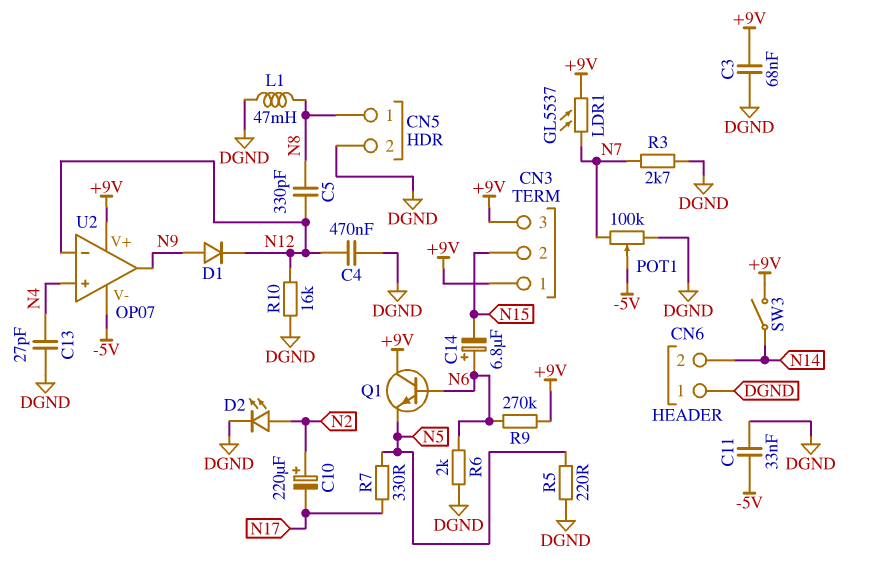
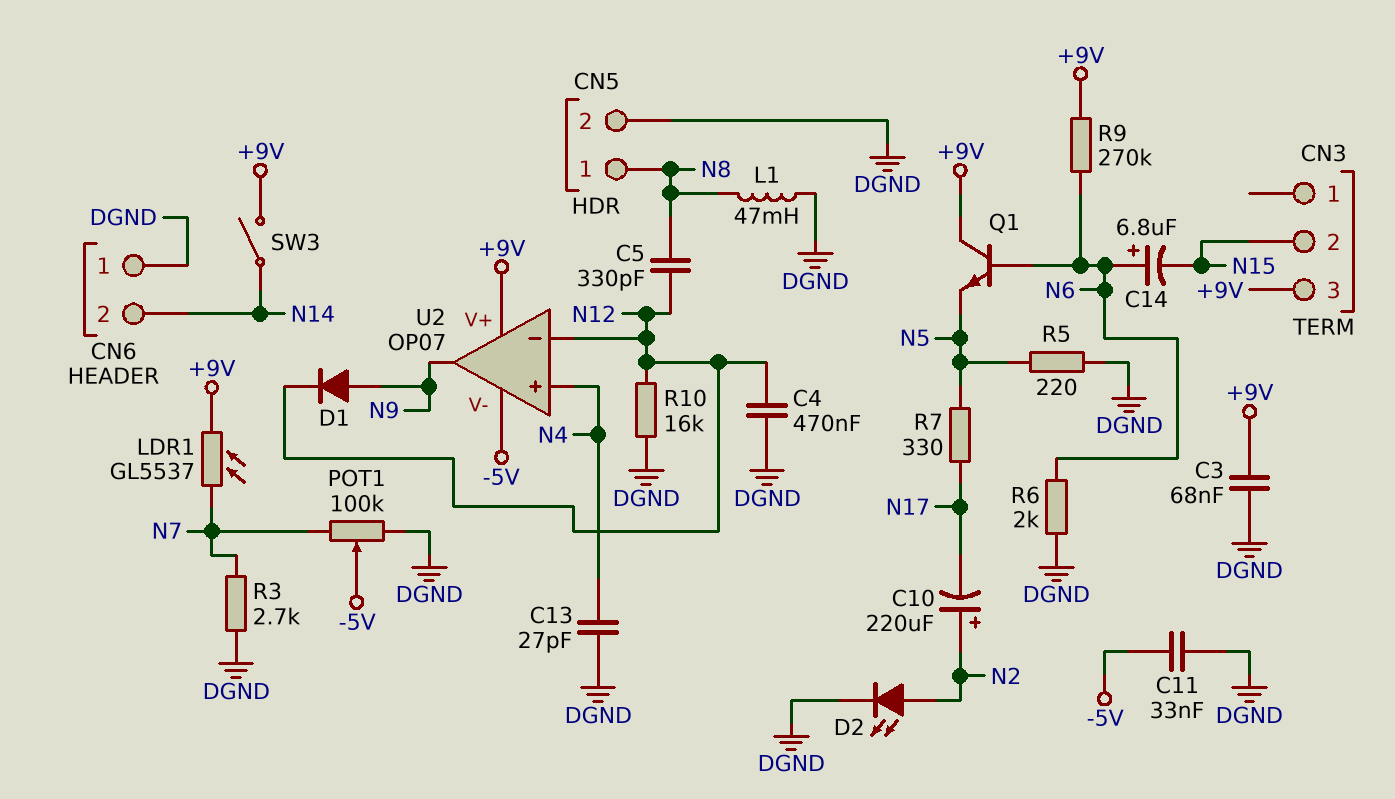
CN3 pin 1: +9V -> none

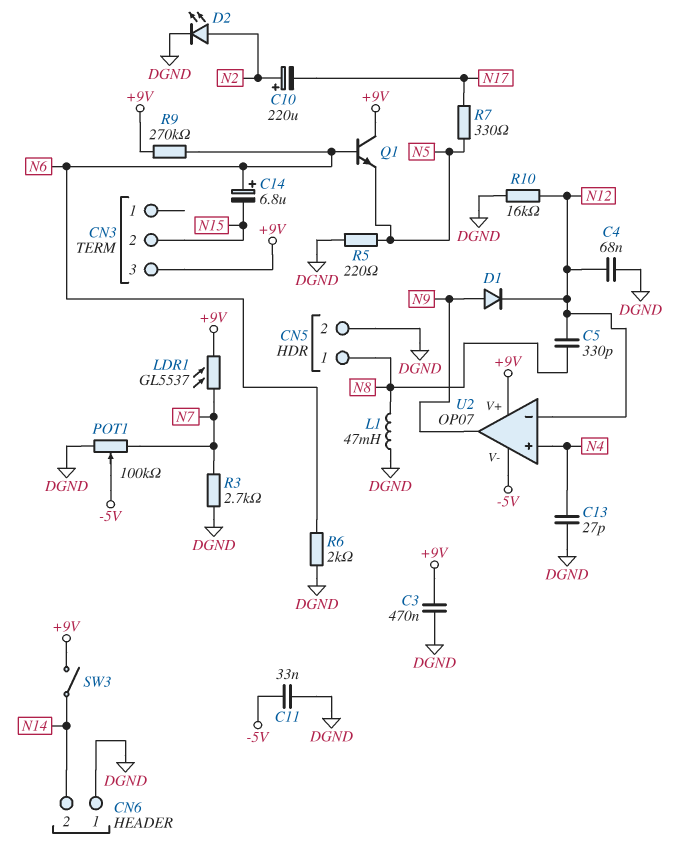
C3: 68nF (+9V, DGND) -> 470nF (+9V, DGND)
C4: 470nF (DGND, N12) -> 68nF (DGND, N12)

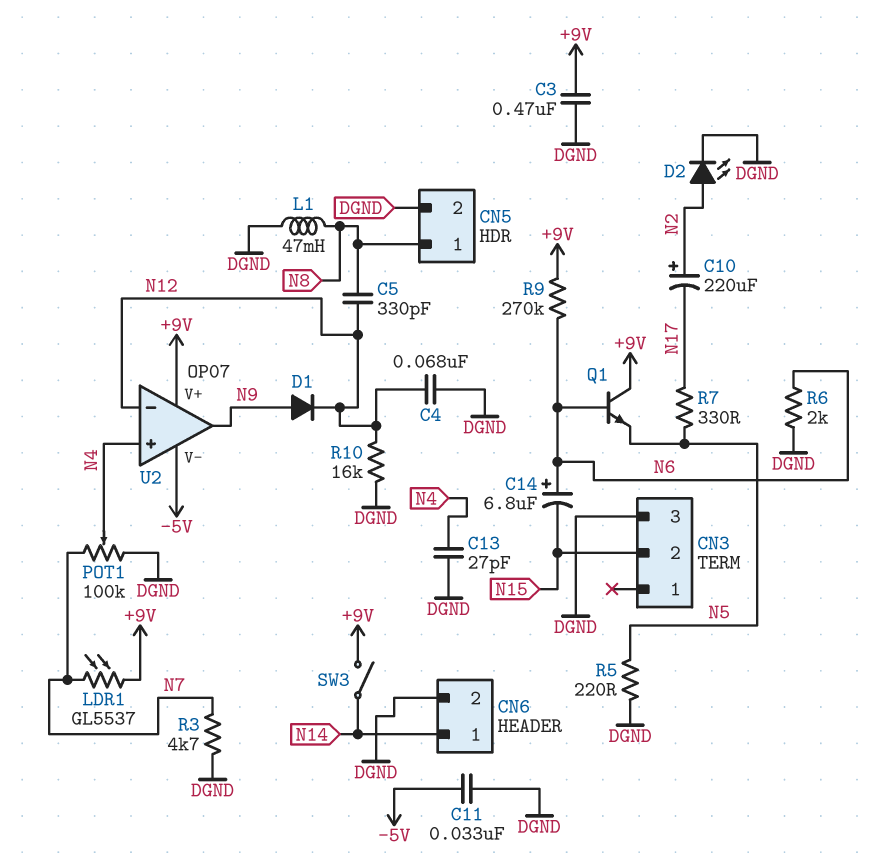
CN3 pin 3: +9V -> DGND
CN6 pin 1: DGND -> N14
CN6 pin 2: N14 -> DGND
POT1: 100k (DGND, N7, wiper -5V) -> 100k (DGND, N7, wiper N4)
R3: 2.7k (DGND, N7) -> 4.7k (DGND, N7)

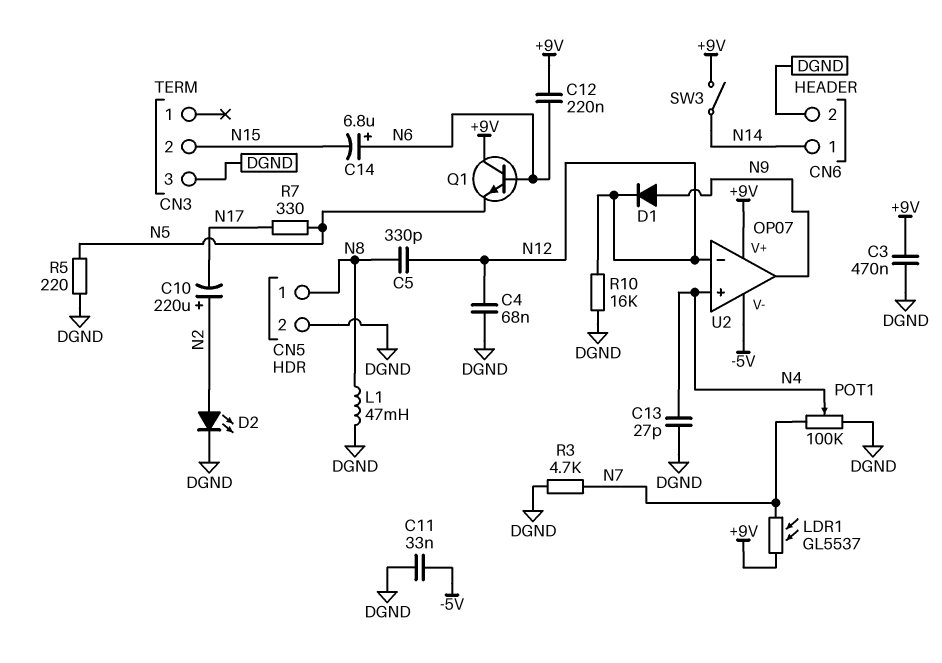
C12: none -> 220nF (+9V, N6)
R6: 2k (DGND, N6) -> none
R9: 270k (+9V, N6) -> none

